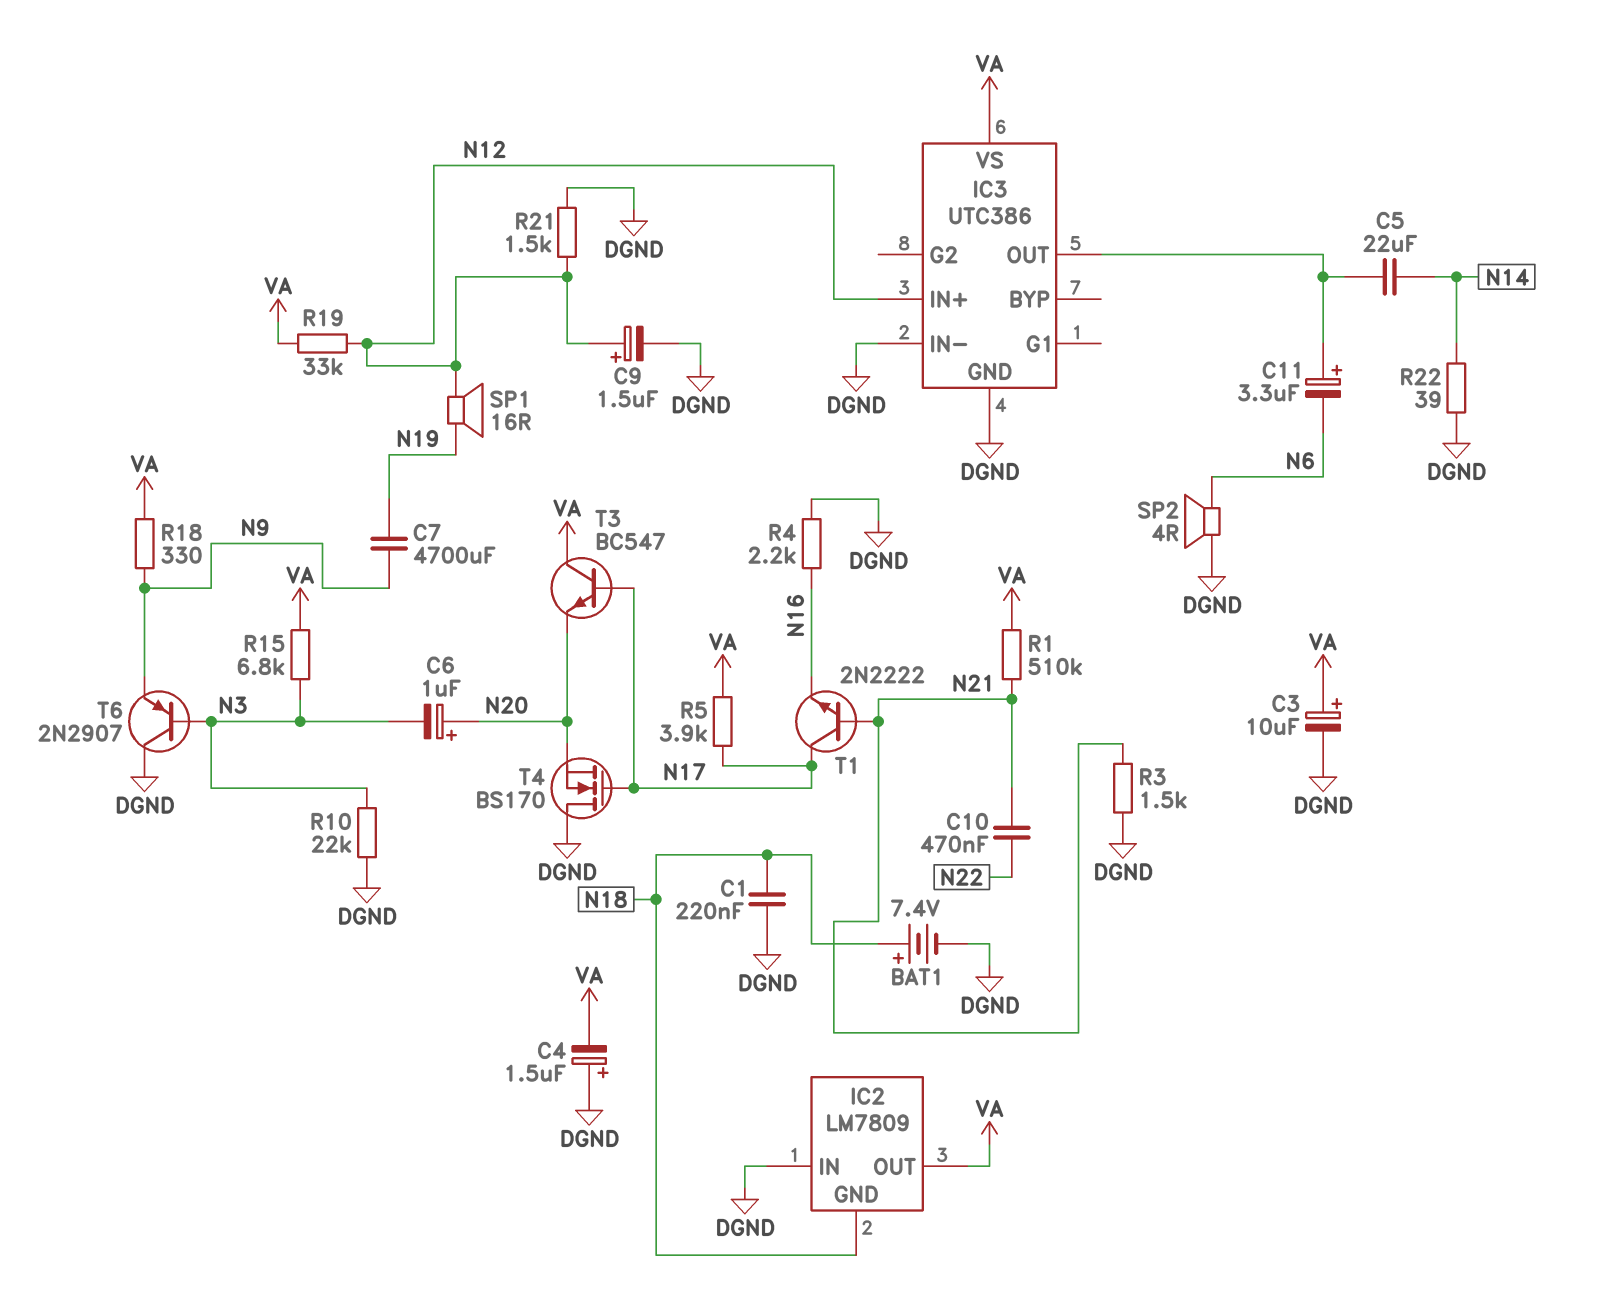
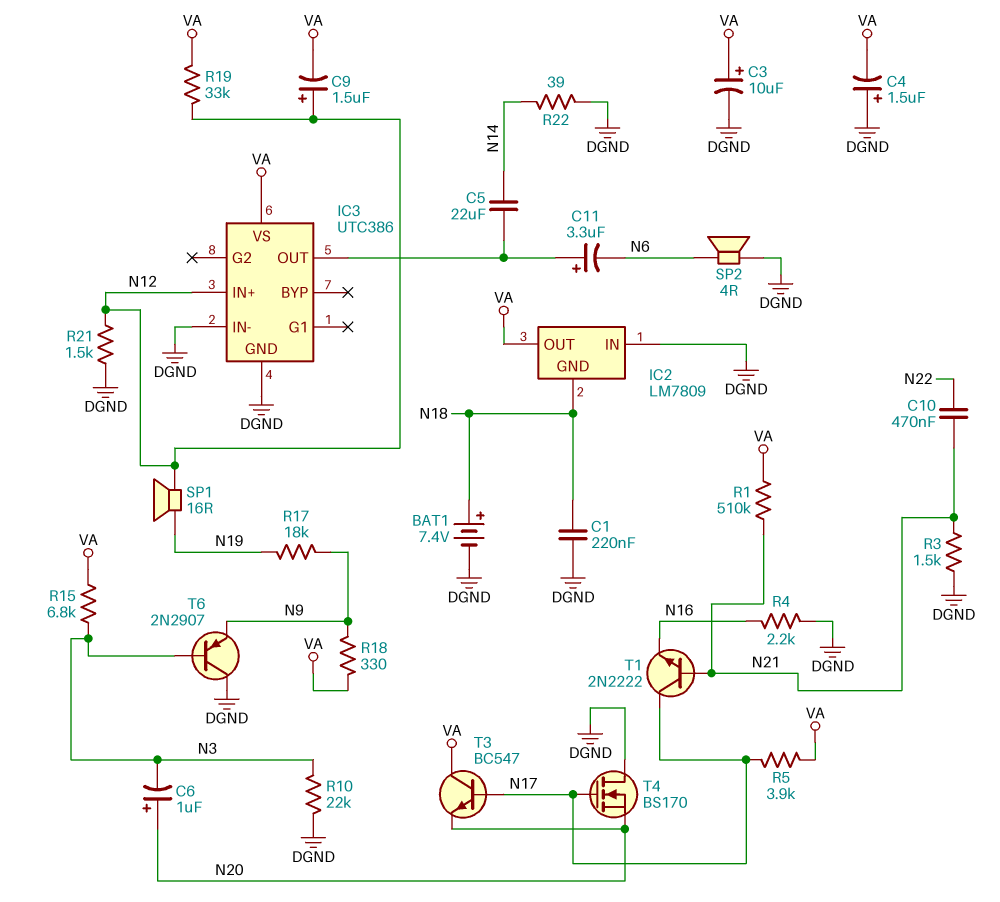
C7: 4700uF (N9, N19) -> none
C9: 1.5uF (plus N12, minus DGND) -> 1.5uF (plus N12, minus VA)
R17: none -> 18k (N9, N19)

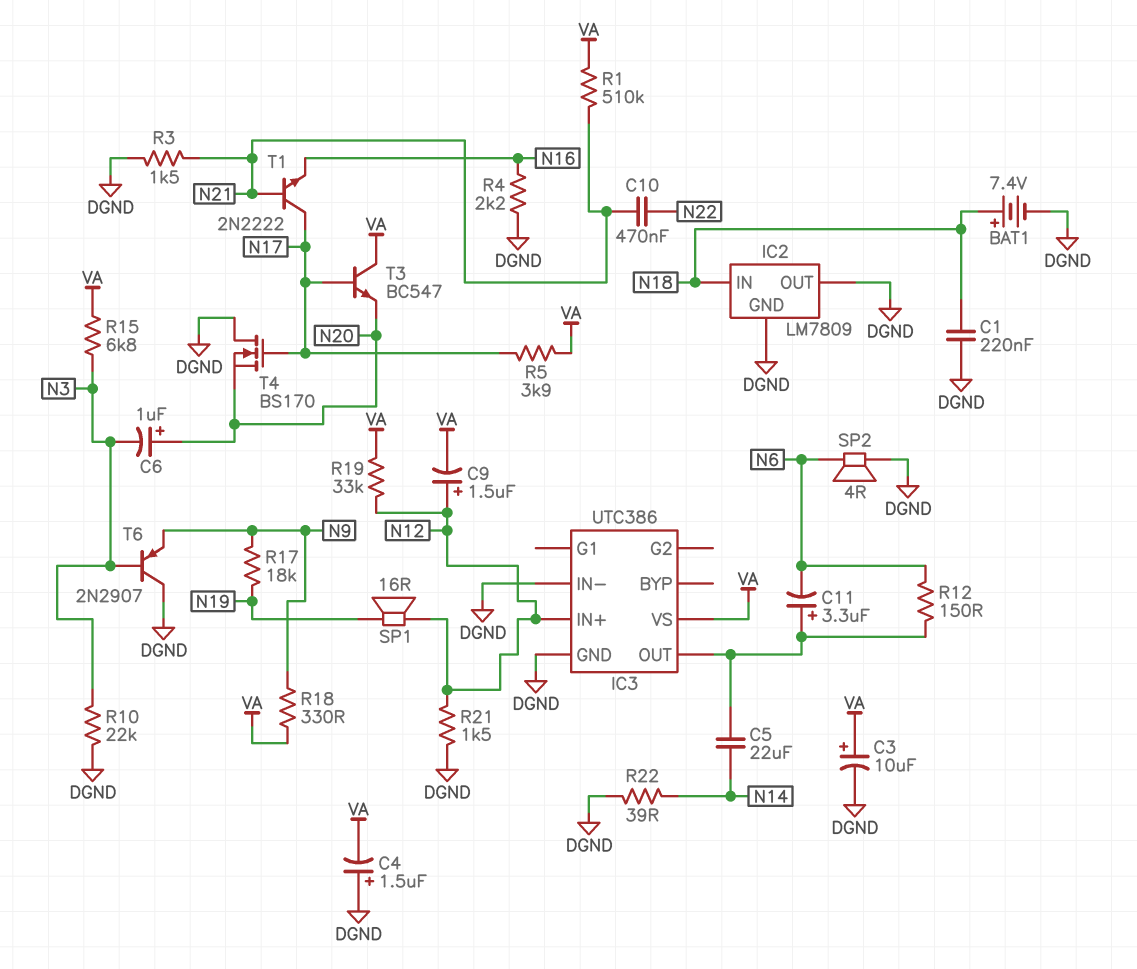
IC2 pin GND: N18 -> DGND
IC2 pin IN: DGND -> N18
IC2 pin OUT: VA -> DGND
R12: none -> 150 (IC3/OUT, N6)

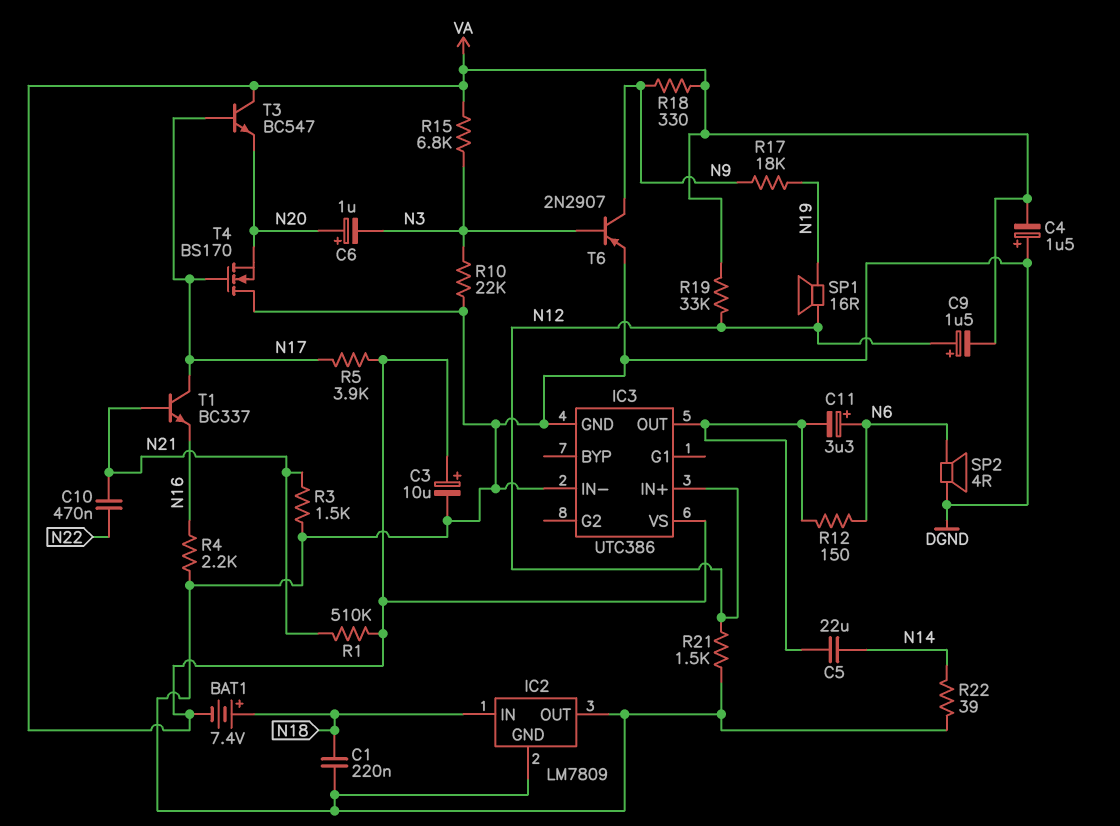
BAT1: 7.4V (plus N18, minus DGND) -> 7.4V (plus N18, minus VA)
C11: 3.3uF (plus IC3/OUT, minus N6) -> 3.3uF (plus N6, minus IC3/OUT)
T1: NPN 2N2222 (B N21, C N17, E N16) -> NPN BC337 (B N21, C N17, E N16)
T6: PNP 2N2907 (B N3, C DGND, E N9) -> PNP 2N2907 (B N3, C N9, E DGND)

